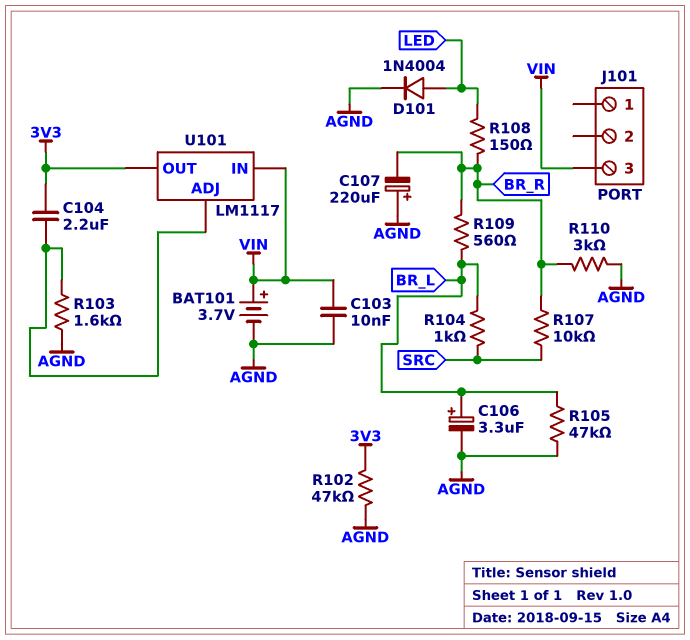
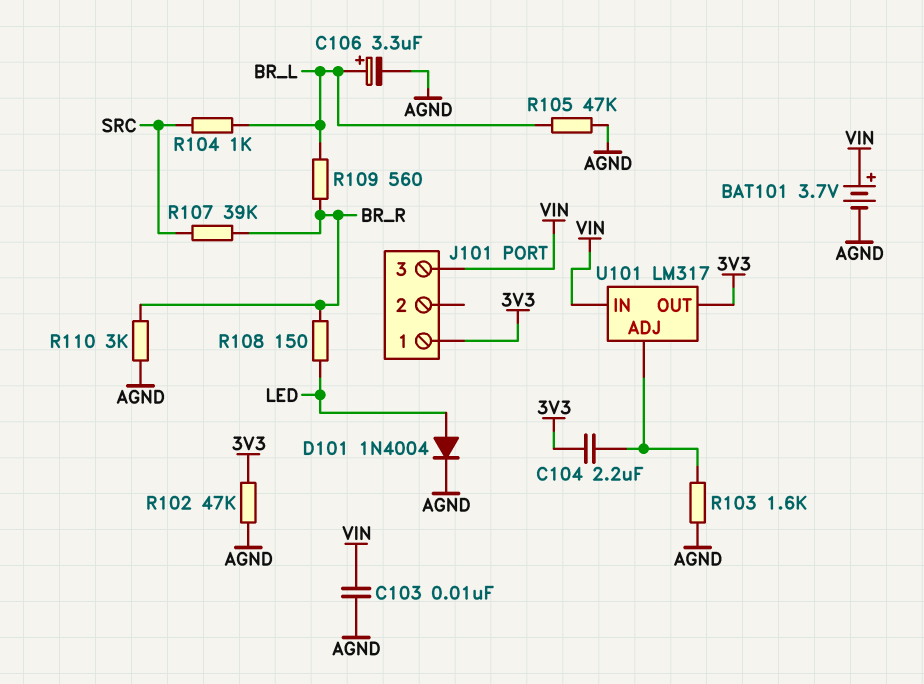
C107: 220uF (plus AGND, minus BR_R) -> none
J101 pin 1: none -> 3V3
R107: 10k (BR_R, SRC) -> 39k (BR_R, SRC)
U101: LM1117 -> LM317

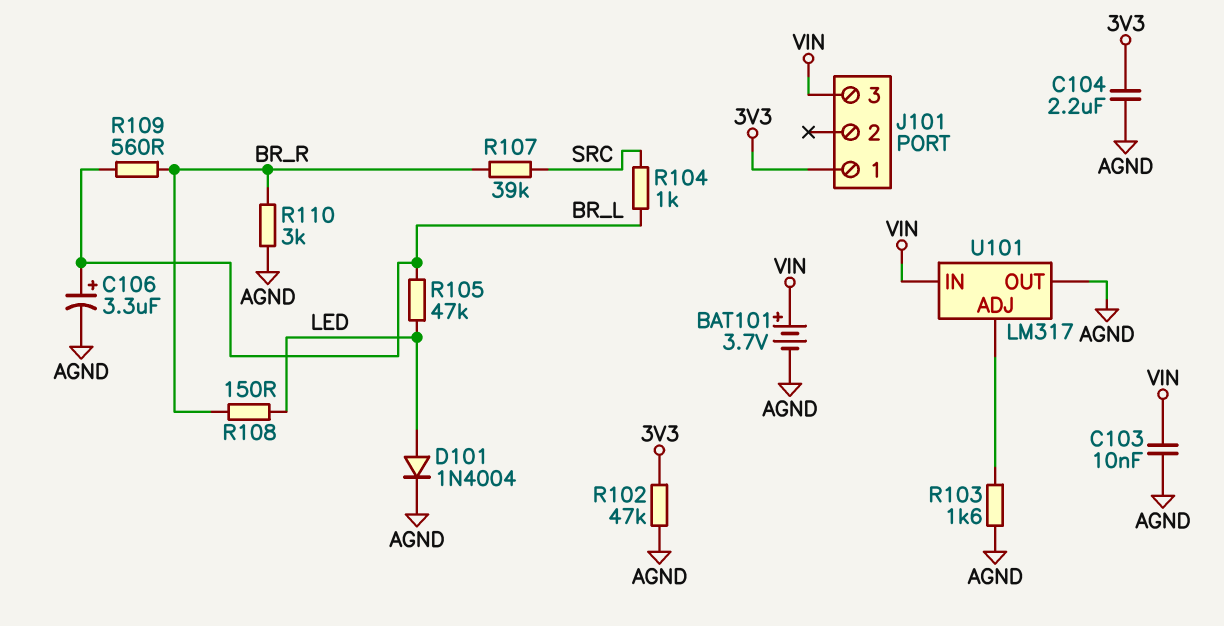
C104: 2.2uF (3V3, U101/ADJ) -> 2.2uF (3V3, AGND)
R105: 47k (AGND, BR_L) -> 47k (BR_L, LED)
U101 pin OUT: 3V3 -> AGND

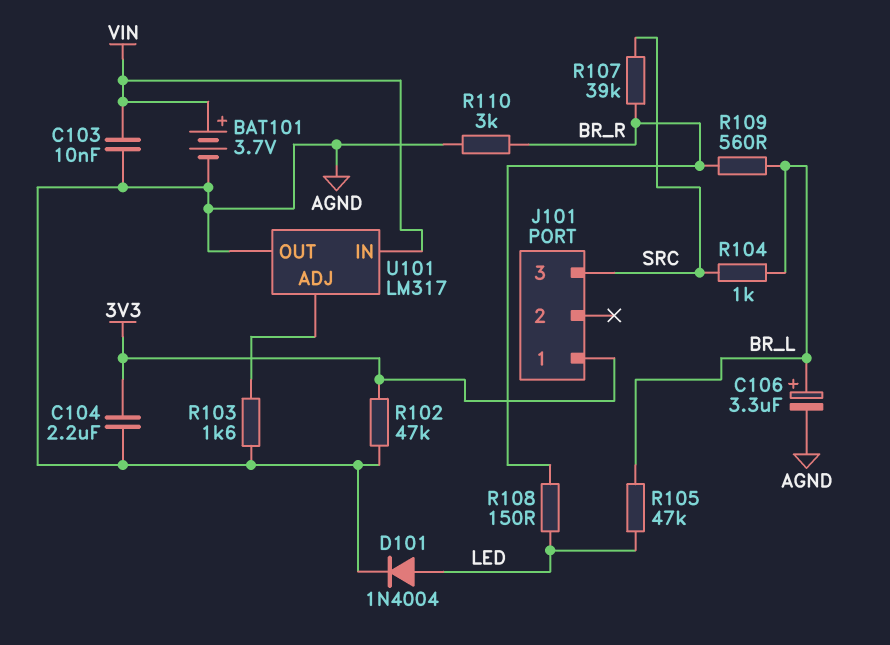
J101 pin 3: VIN -> SRC

